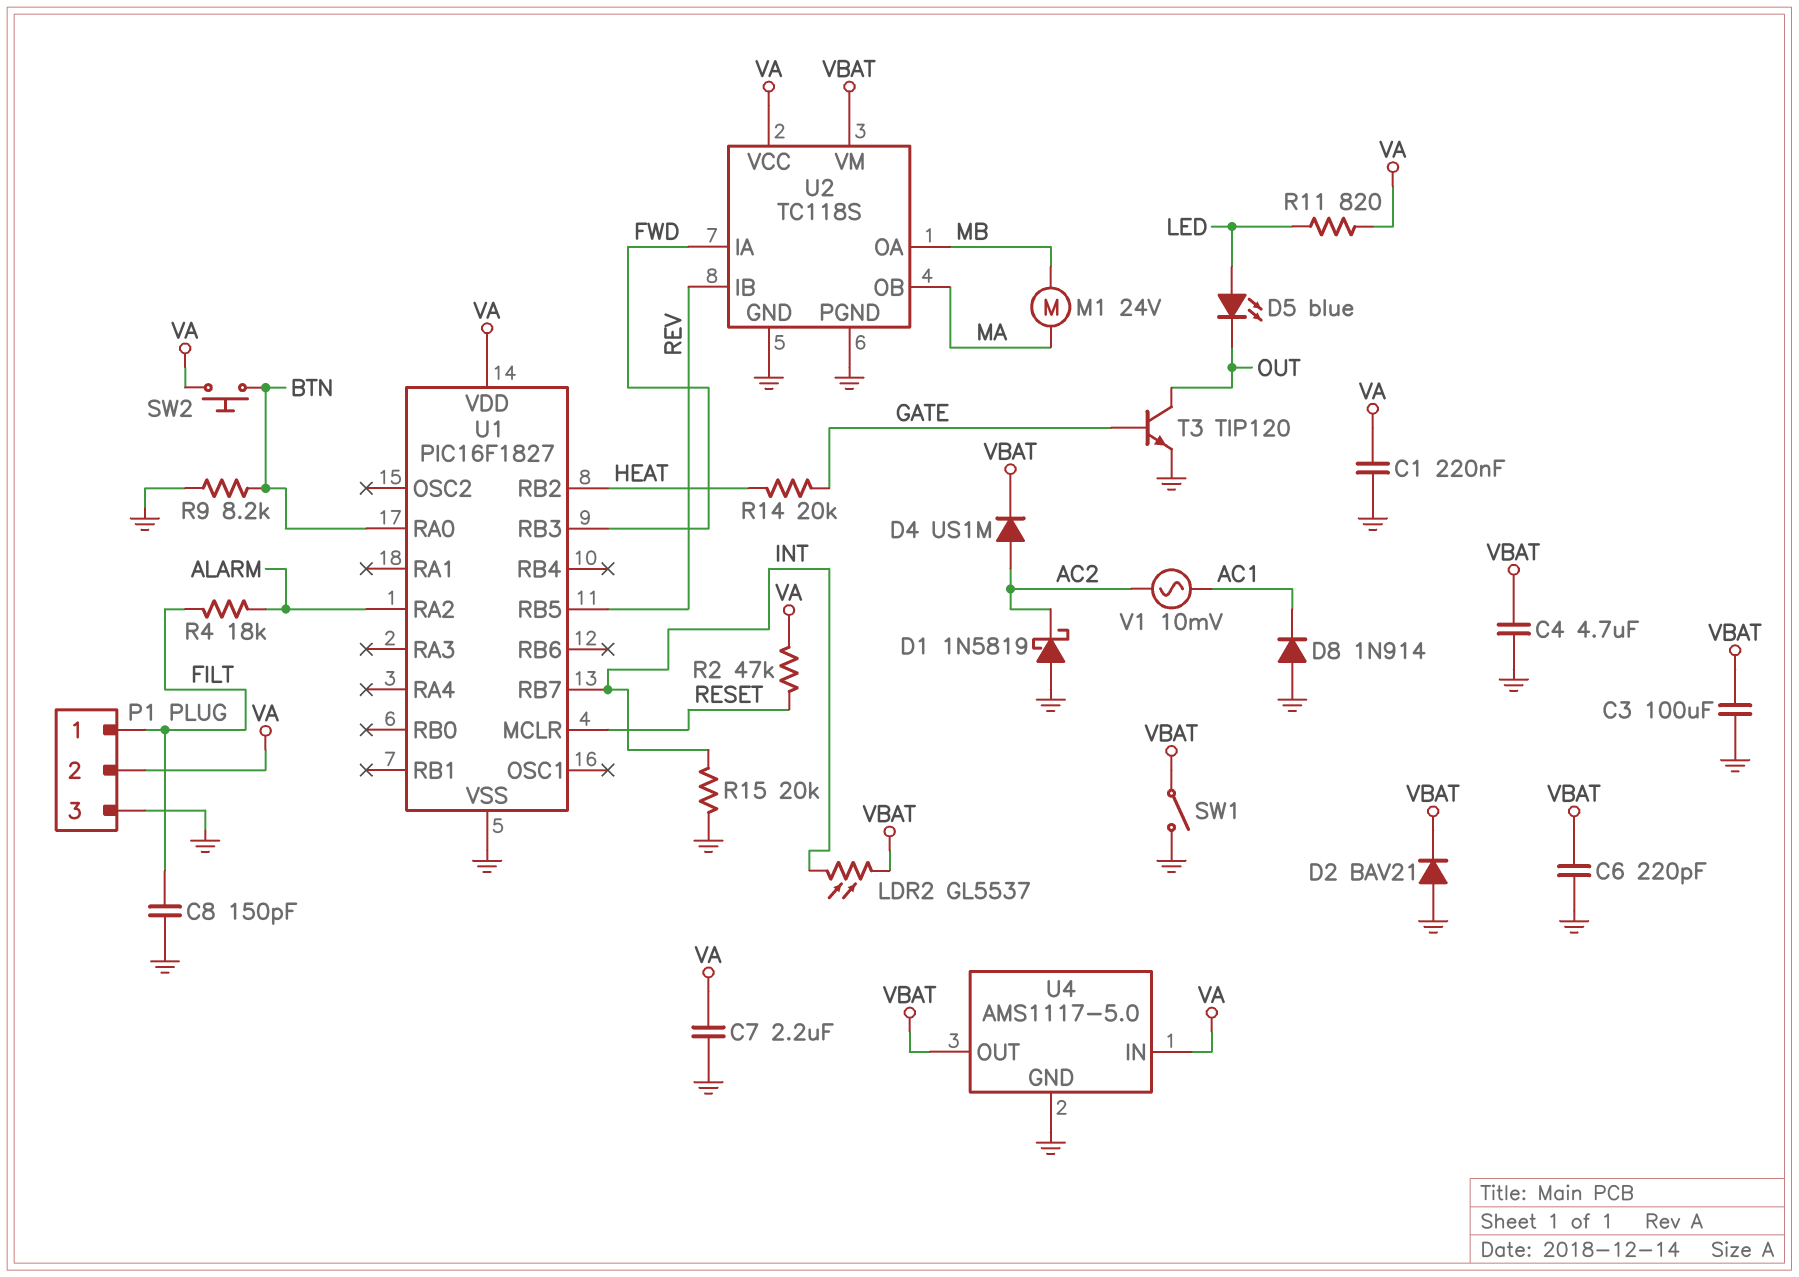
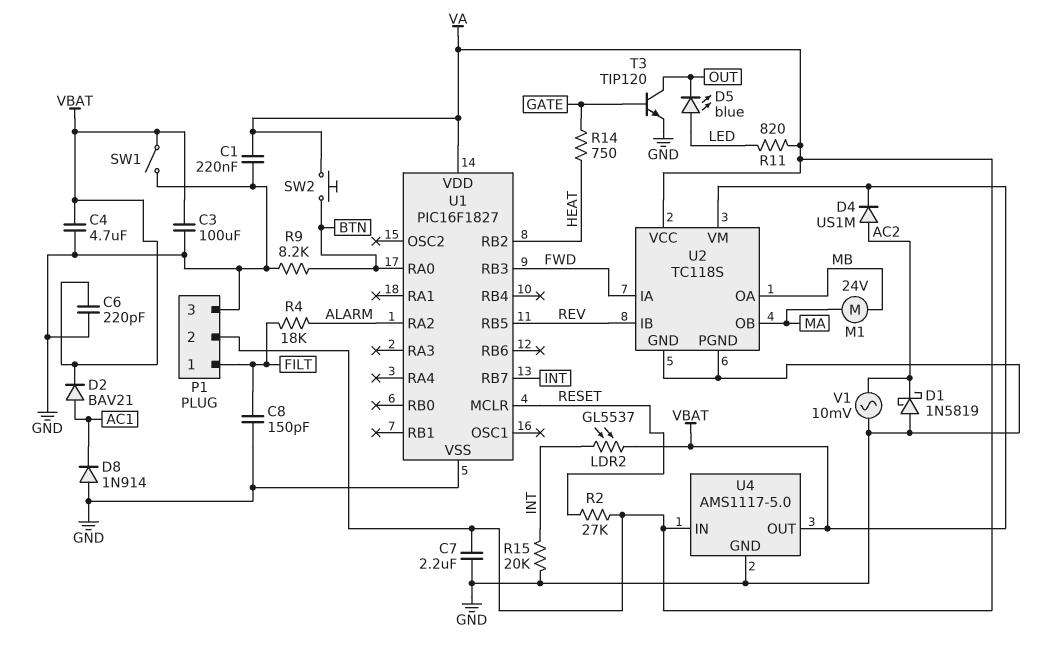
D2: diode BAV21 (A GND, K VBAT) -> diode BAV21 (A AC1, K VBAT)
R2: 47k (RESET, VA) -> 27k (RESET, VA)
R14: 20k (GATE, HEAT) -> 750 (GATE, HEAT)
V1: AC 10mV (AC1, AC2) -> AC 10mV (AC2, GND)

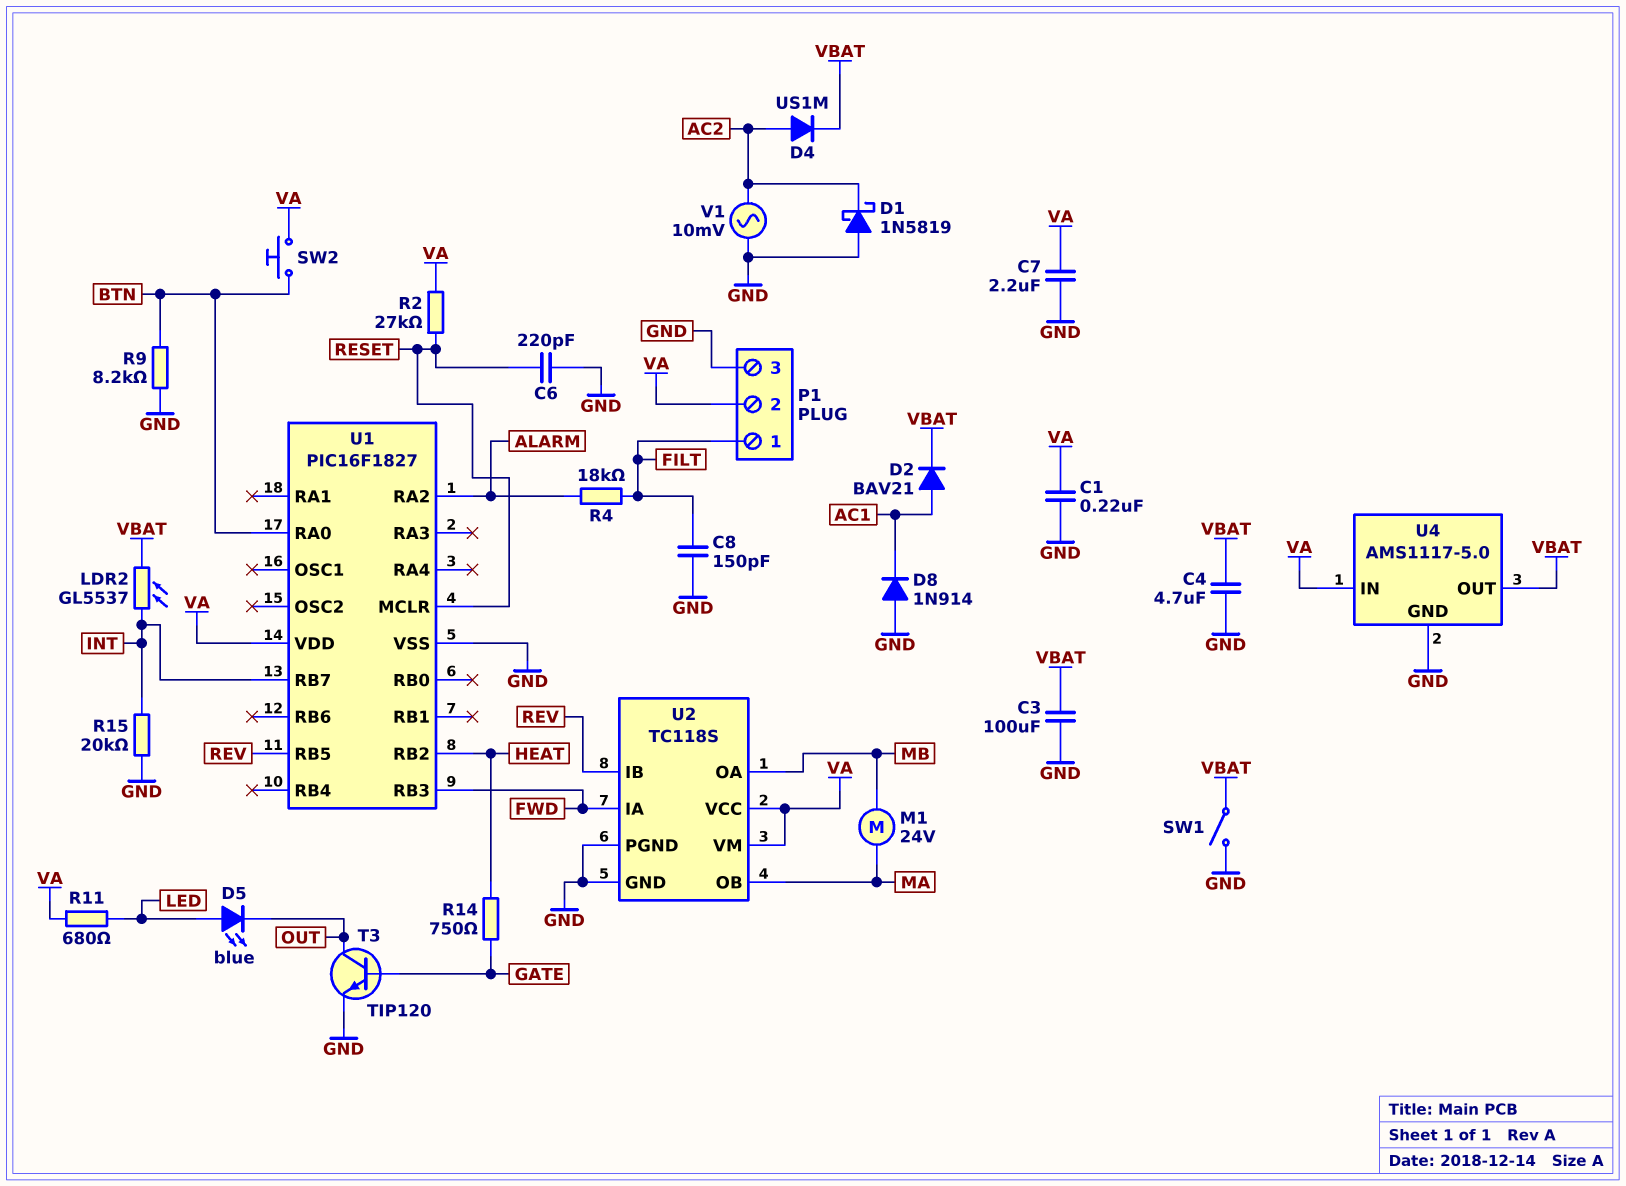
C6: 220pF (GND, VBAT) -> 220pF (GND, RESET)
R11: 820 (LED, VA) -> 680 (LED, VA)
U2 pin VM: VBAT -> VA

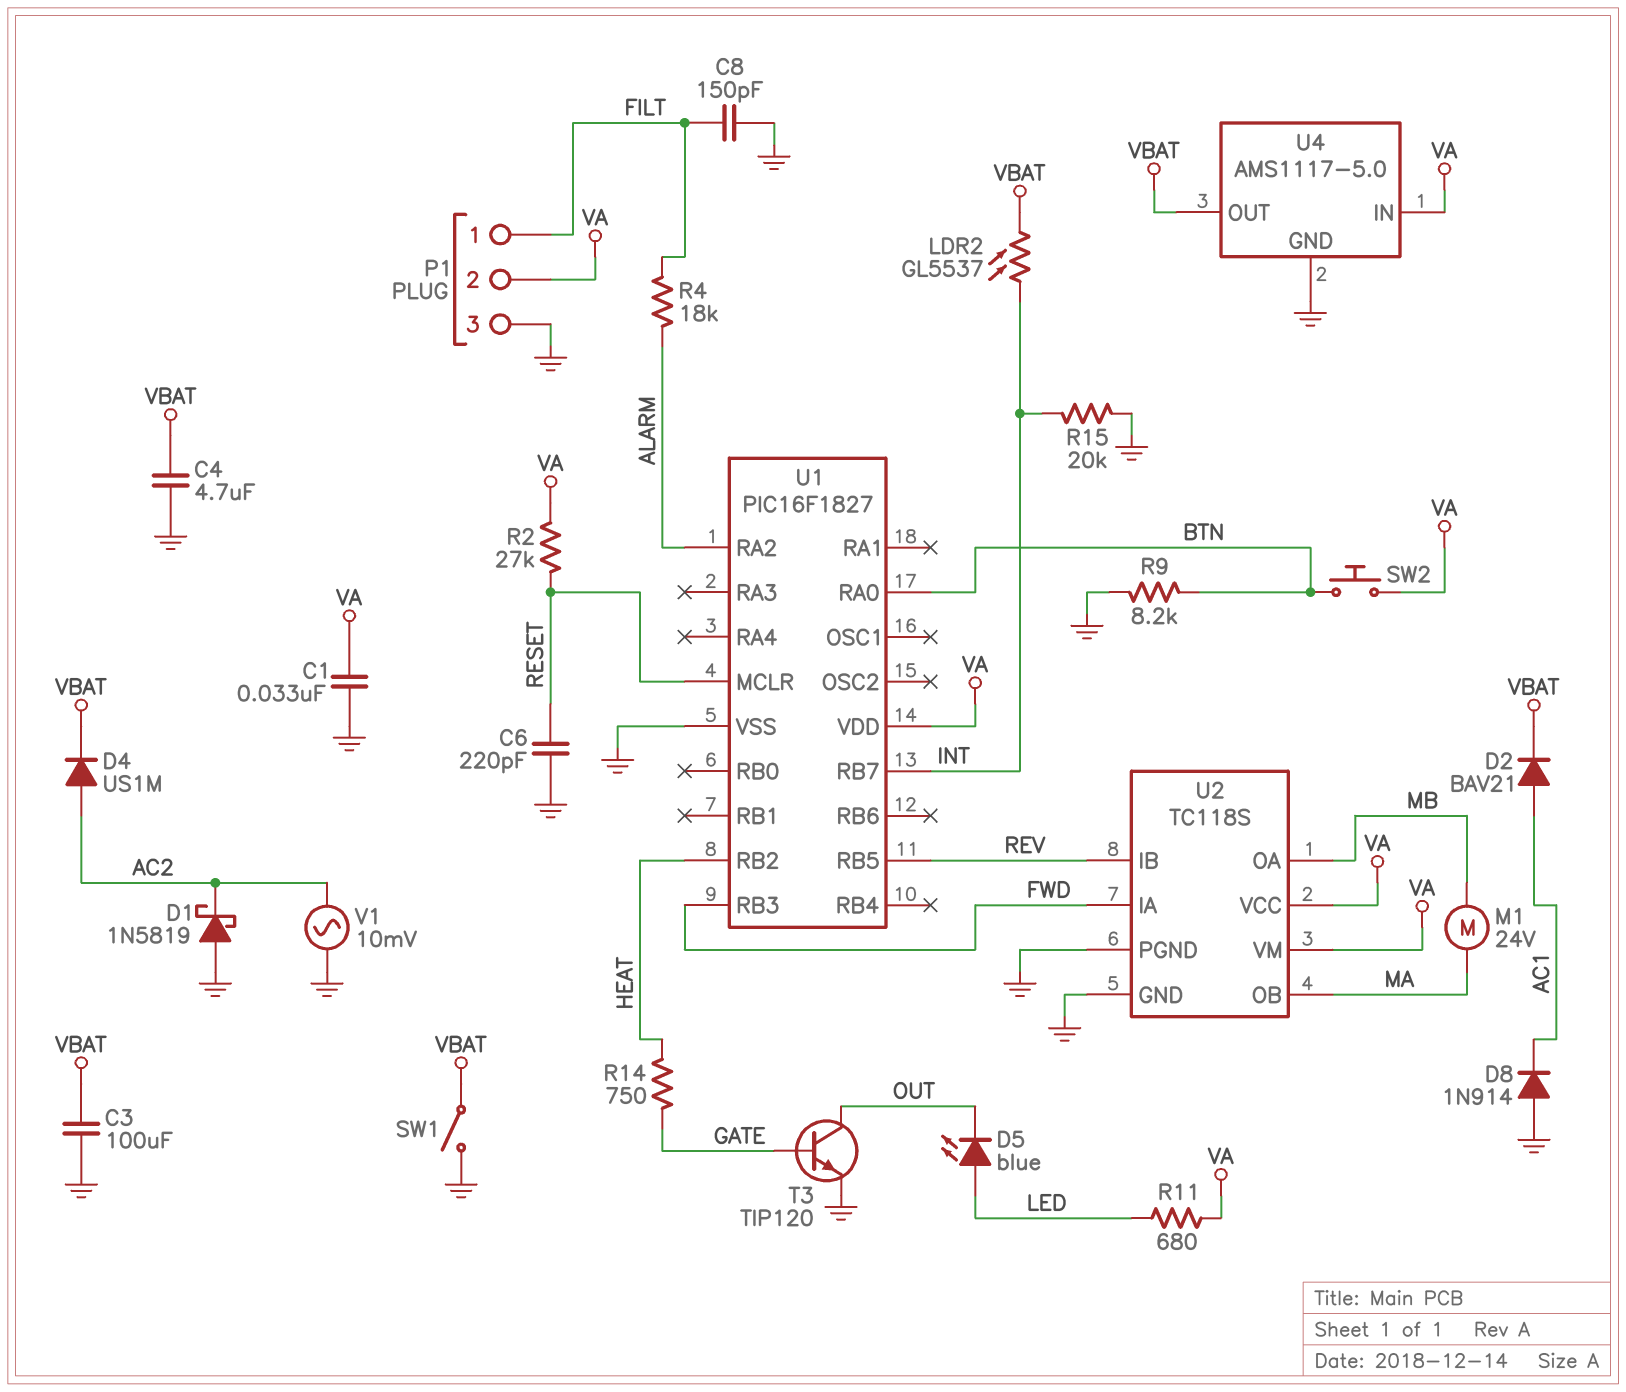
C1: 220nF (GND, VA) -> 33nF (GND, VA)
C7: 2.2uF (GND, VA) -> none

